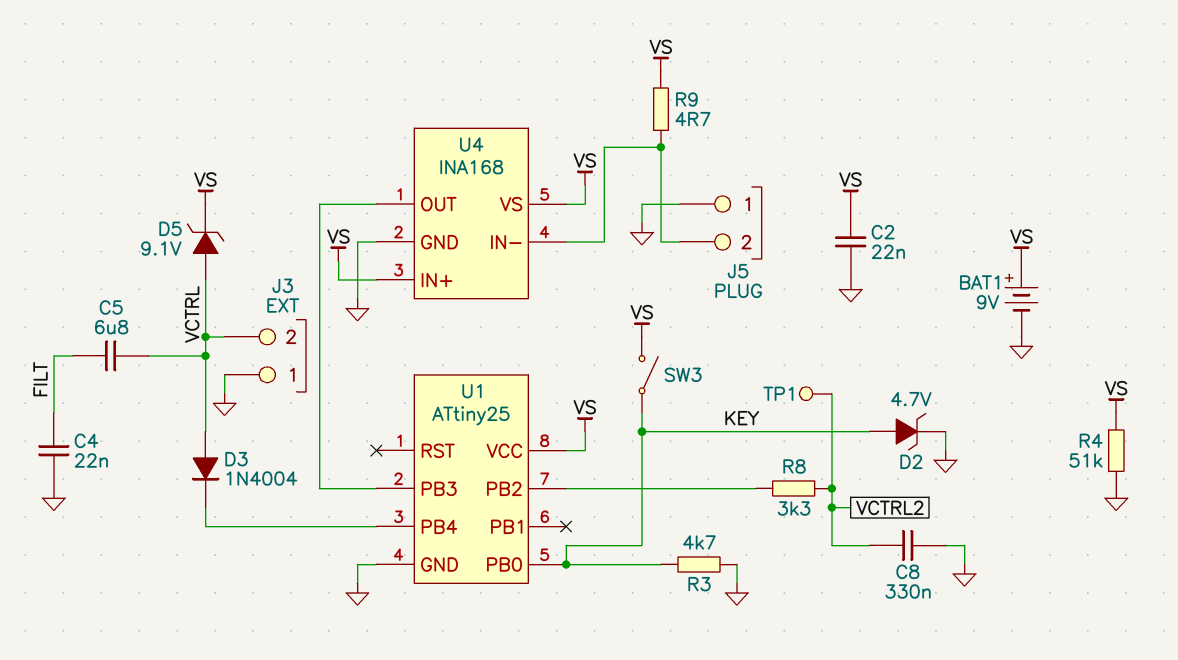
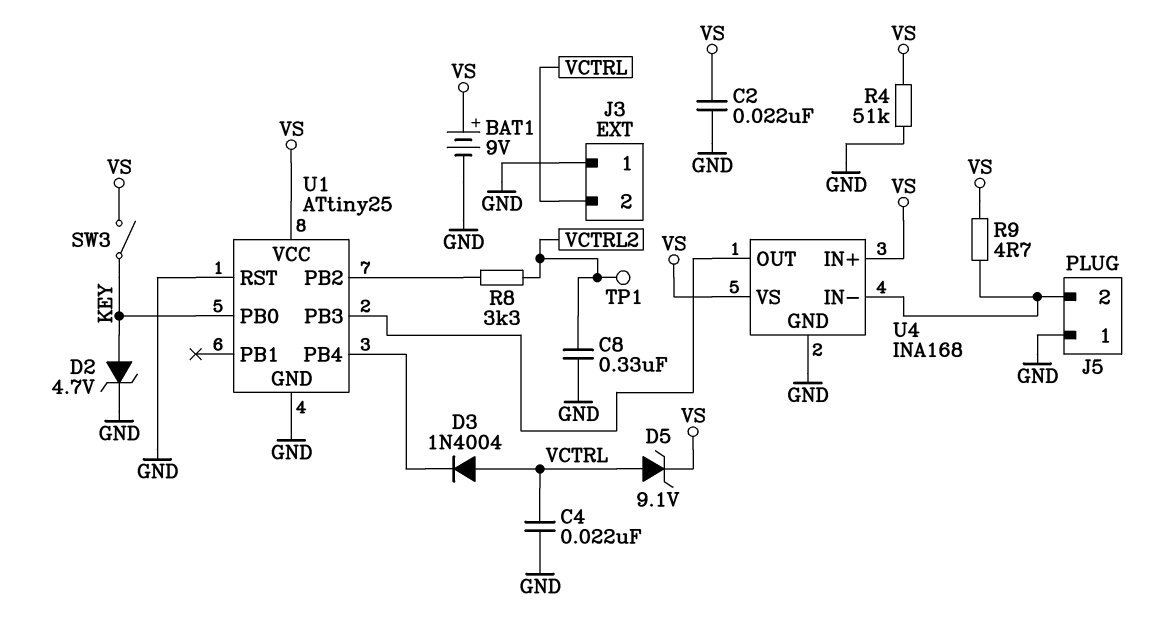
C4: 22nF (FILT, GND) -> 22nF (GND, VCTRL)
C5: 6.8uF (FILT, VCTRL) -> none
R3: 4.7k (GND, KEY) -> none
U1 pin RST: none -> GND

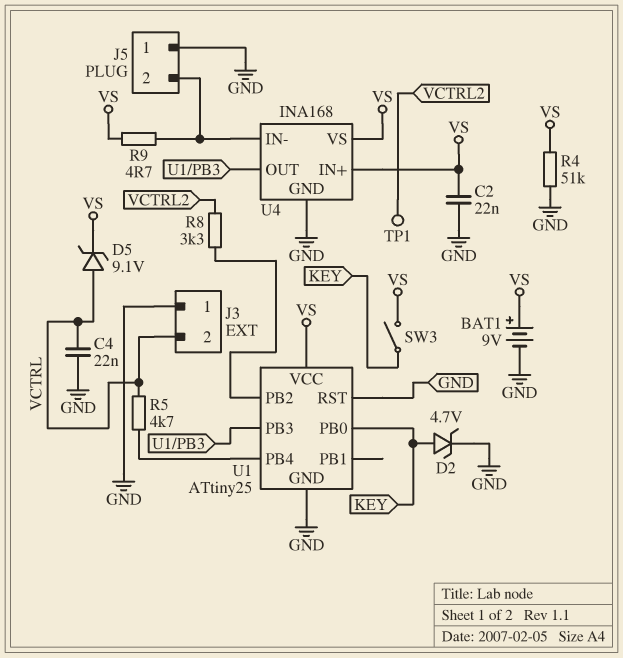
C8: 330nF (GND, VCTRL2) -> none
D3: diode 1N4004 (A VCTRL, K U1/PB4) -> none
R5: none -> 4.7k (U1/PB4, VCTRL)

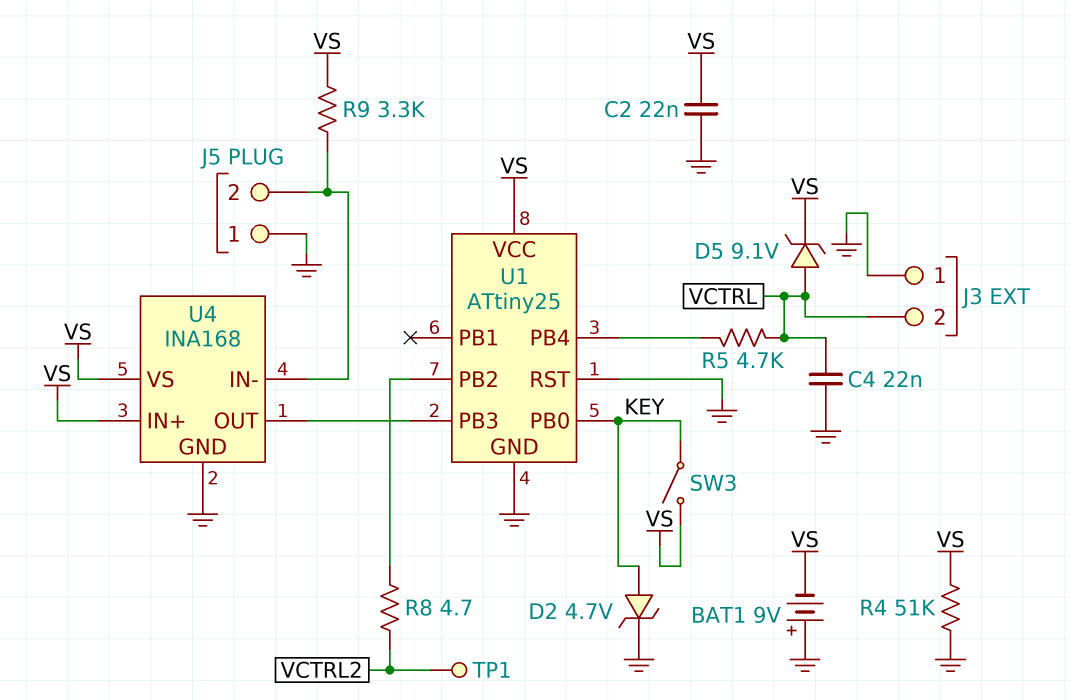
BAT1: 9V (plus VS, minus GND) -> 9V (plus GND, minus VS)
R8: 3.3k (U1/PB2, VCTRL2) -> 4.7 (U1/PB2, VCTRL2)
R9: 4.7 (J5/2, VS) -> 3.3k (J5/2, VS)

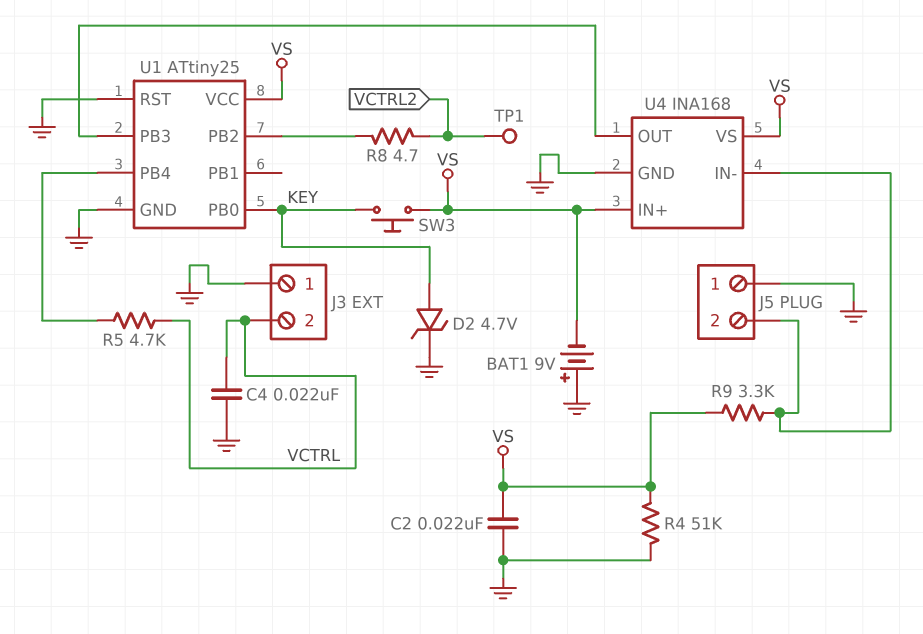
D5: zener 9.1V (A VCTRL, K VS) -> none
SW3: switch (KEY, VS) -> button (KEY, VS)

